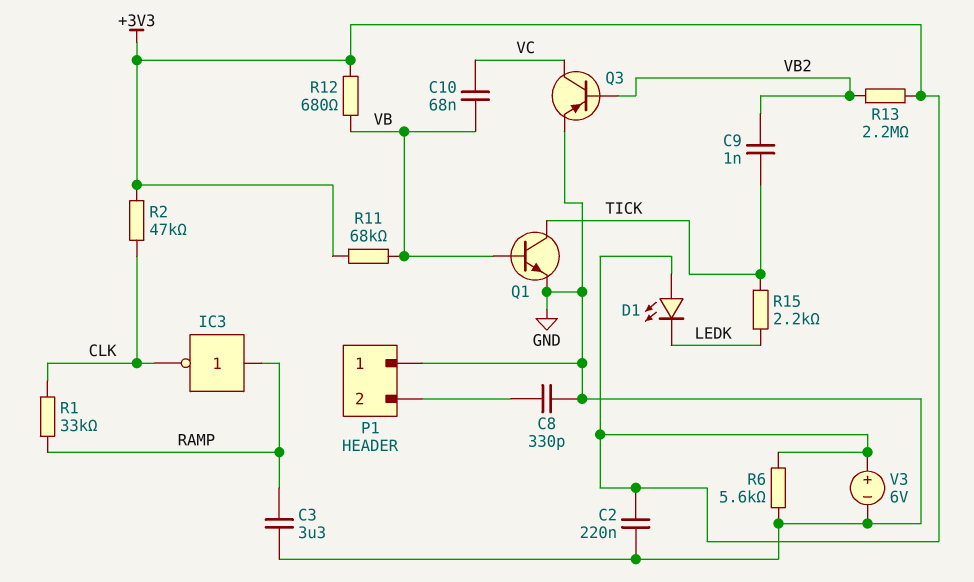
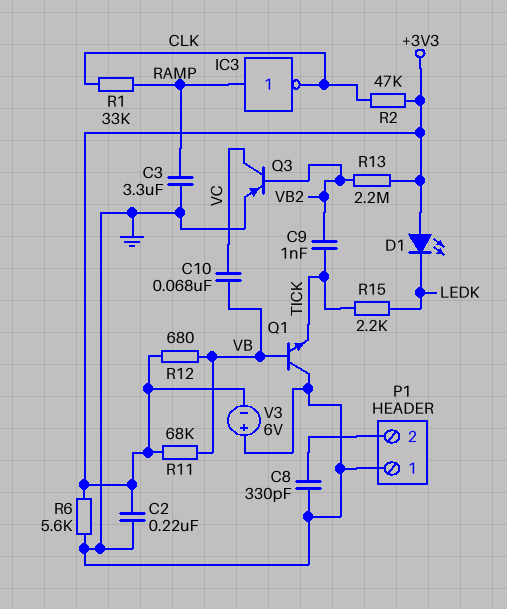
Q1: NPN (B VB, C TICK, E GND) -> NPN (B VB, C GND, E TICK)
V3: 6V (plus +3V3, minus GND) -> 6V (plus GND, minus +3V3)

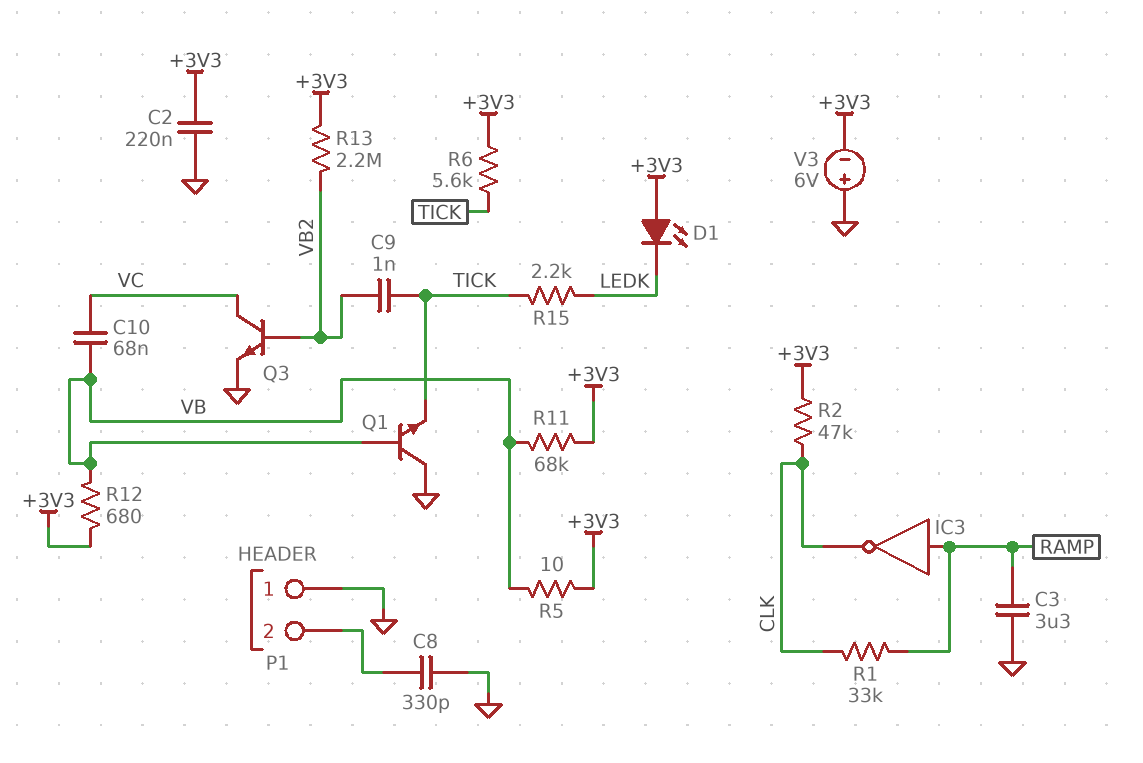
Q3: PNP (B VB2, C VC, E GND) -> NPN (B VB2, C VC, E GND)
R5: none -> 10 (+3V3, VB)
R6: 5.6k (+3V3, GND) -> 5.6k (+3V3, TICK)

